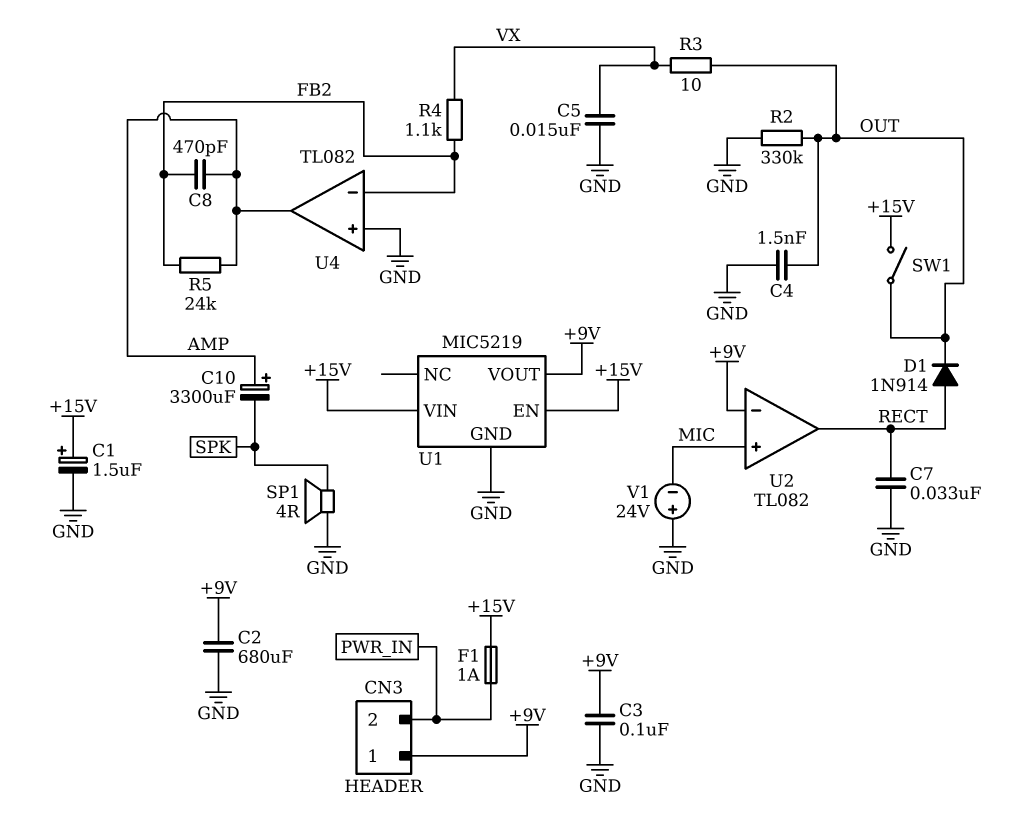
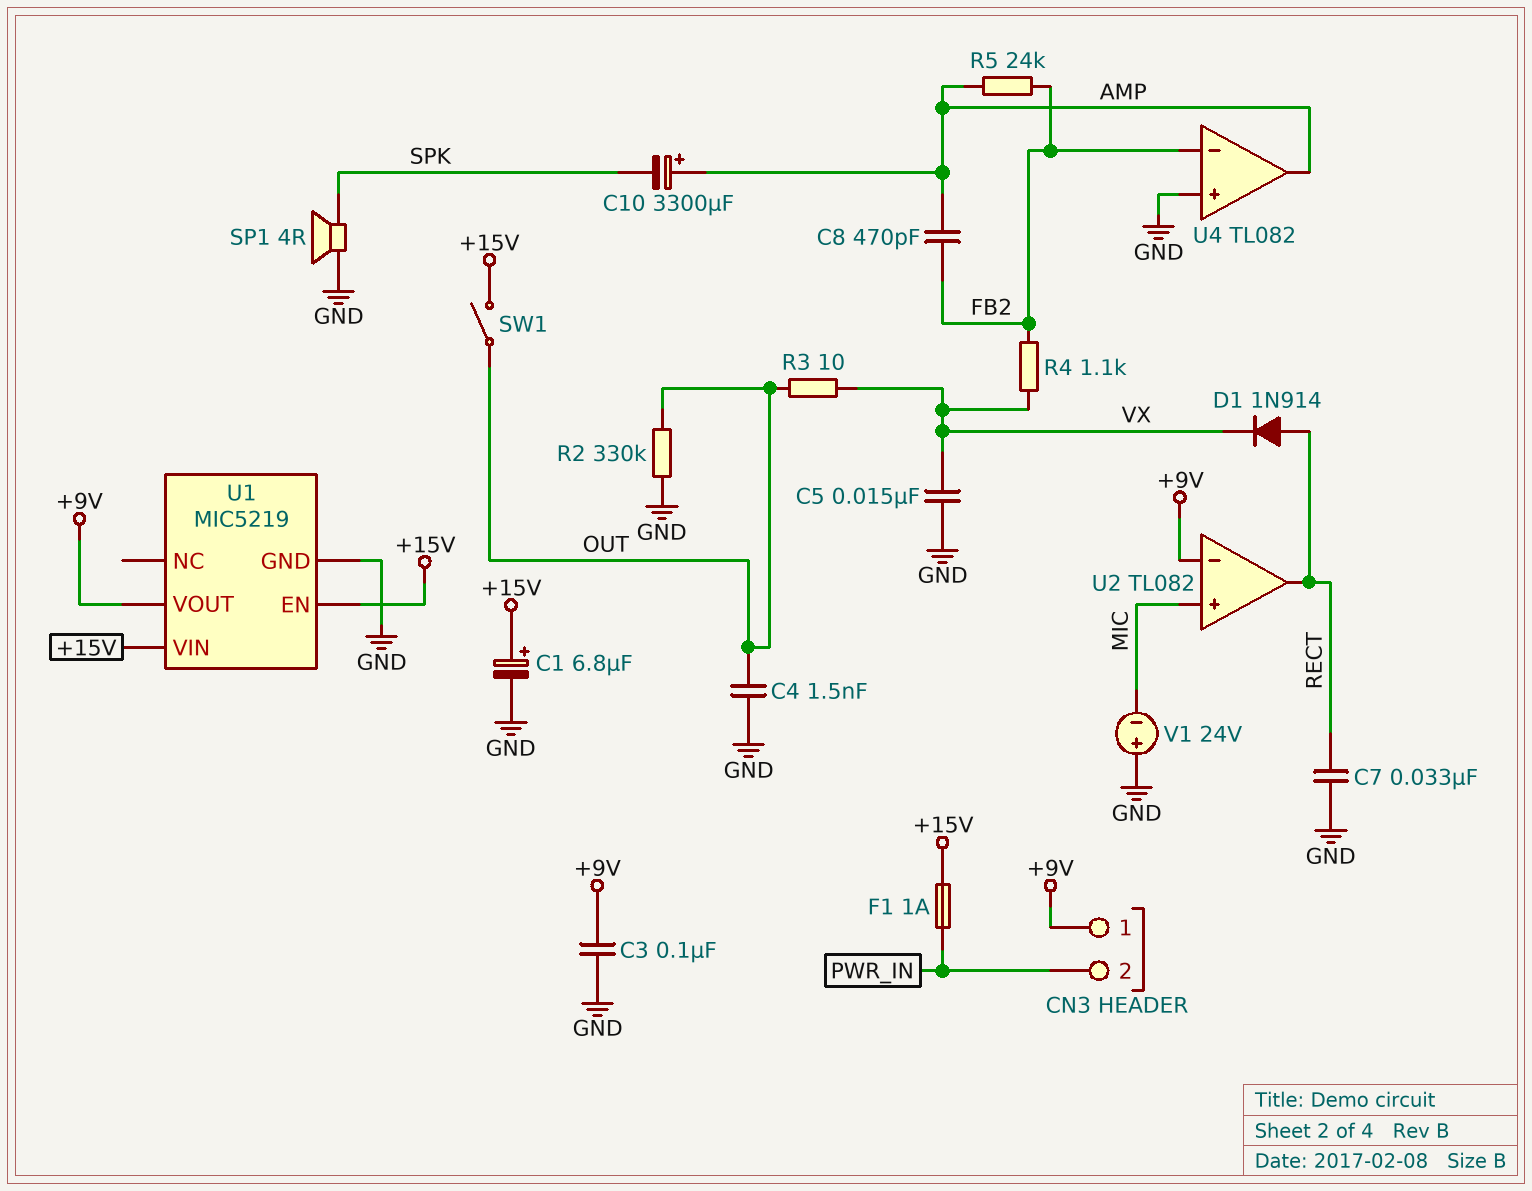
C1: 1.5uF (plus +15V, minus GND) -> 6.8uF (plus +15V, minus GND)
C2: 680uF (+9V, GND) -> none
D1: diode 1N914 (A RECT, K OUT) -> diode 1N914 (A RECT, K VX)

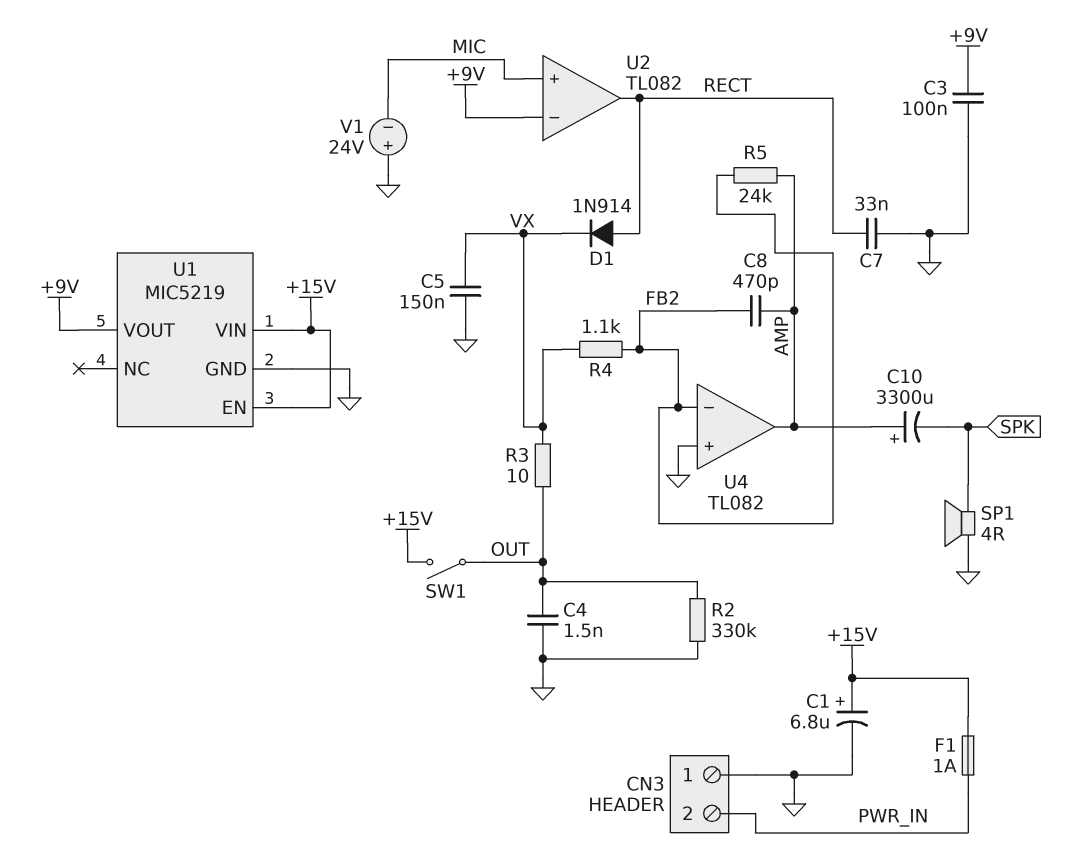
C5: 15nF (GND, VX) -> 150nF (GND, VX)
CN3 pin 1: +9V -> GND

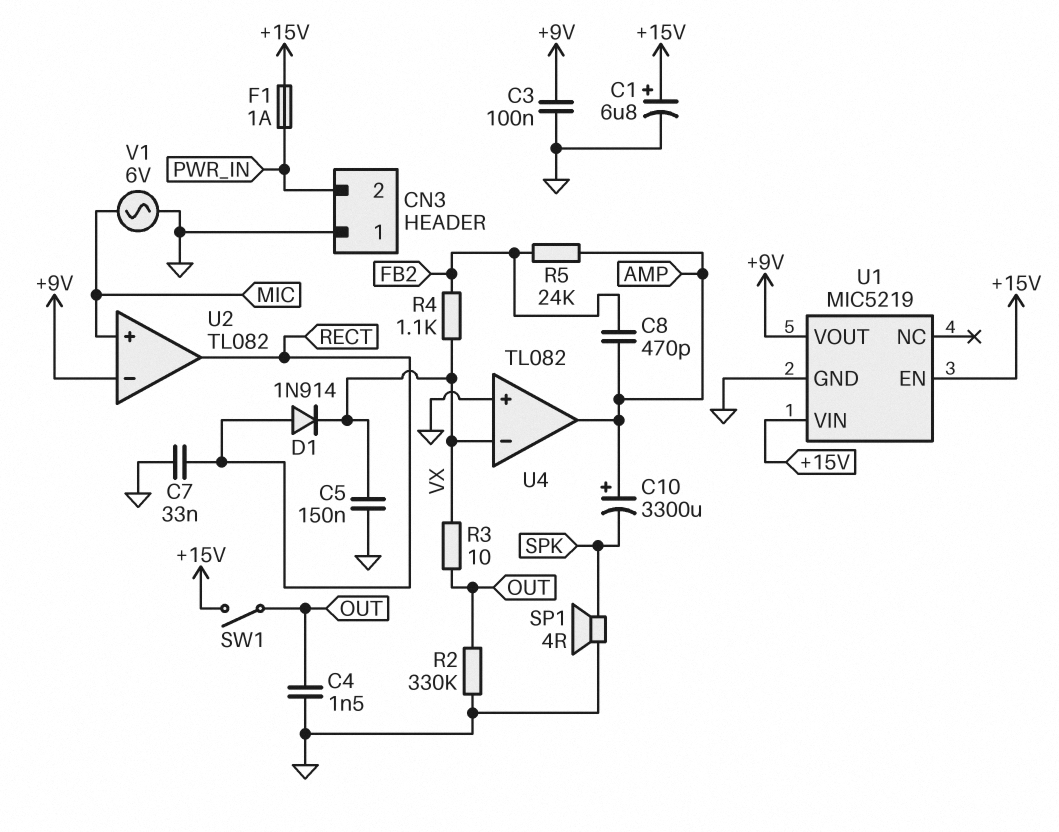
U4 pin in-: FB2 -> VX
V1: 24V (plus GND, minus MIC) -> AC 6V (GND, MIC)

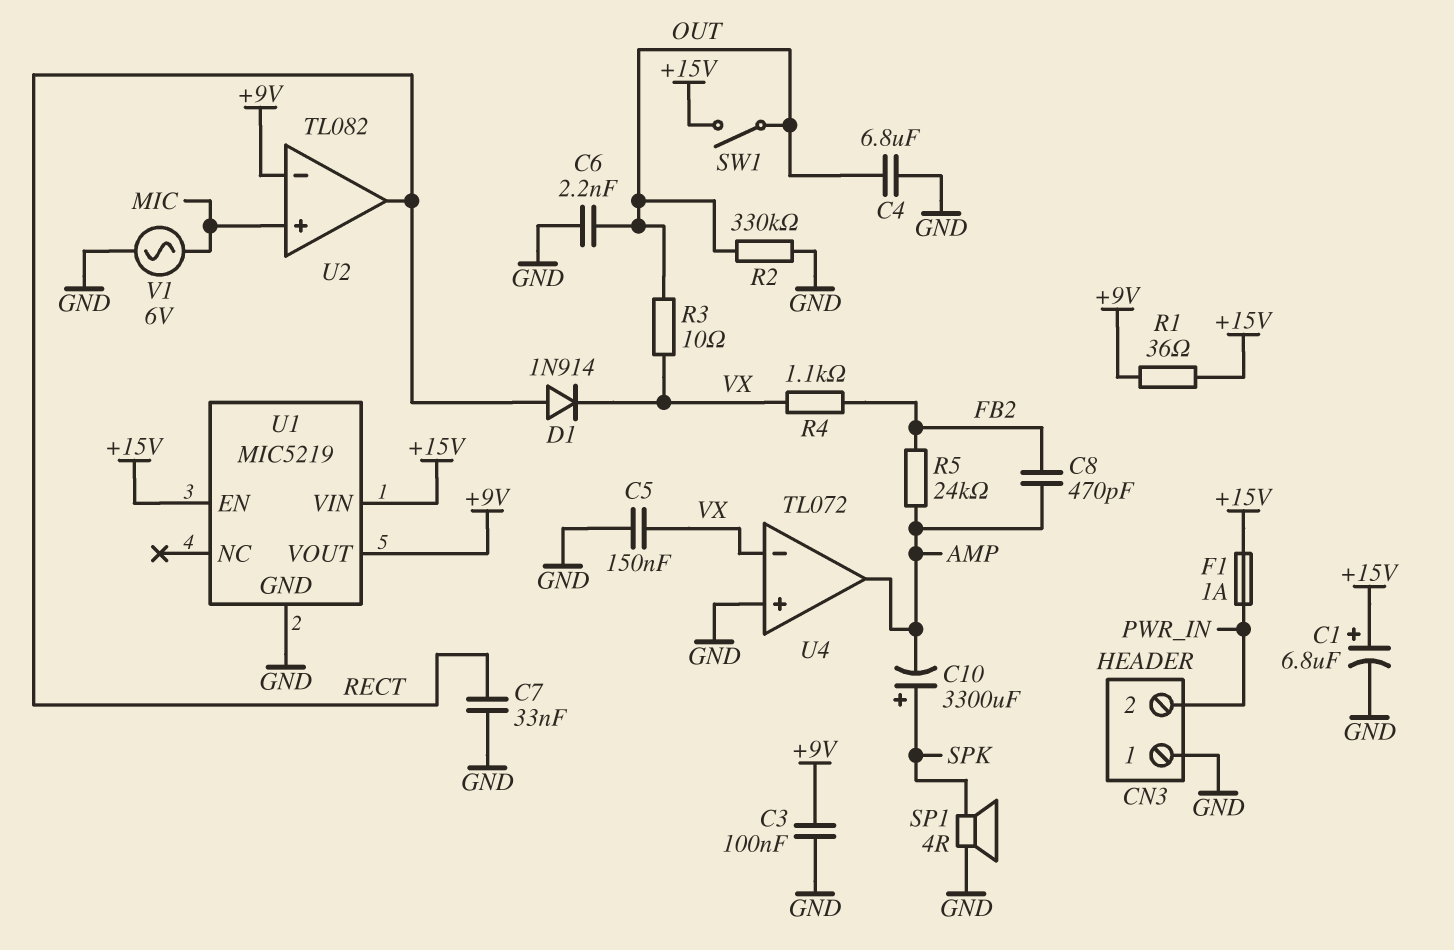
C4: 1.5nF (GND, OUT) -> 6.8uF (GND, OUT)
C6: none -> 2.2nF (GND, OUT)
C10: 3300uF (plus AMP, minus SPK) -> 3300uF (plus SPK, minus AMP)
R1: none -> 36 (+9V, +15V)
U4: TL082 -> TL072

